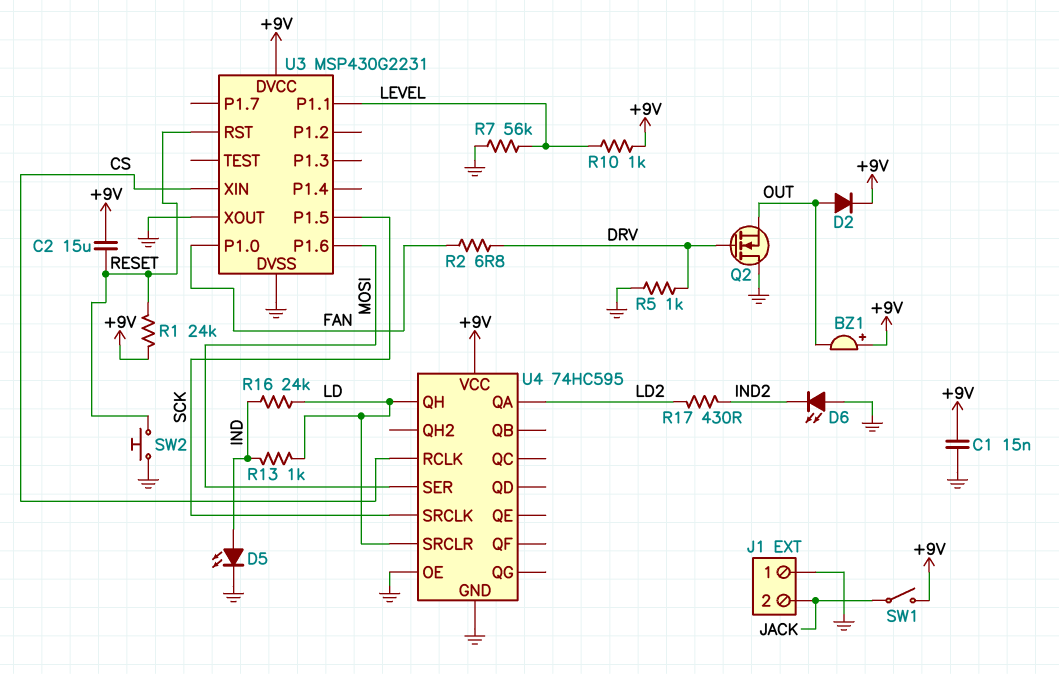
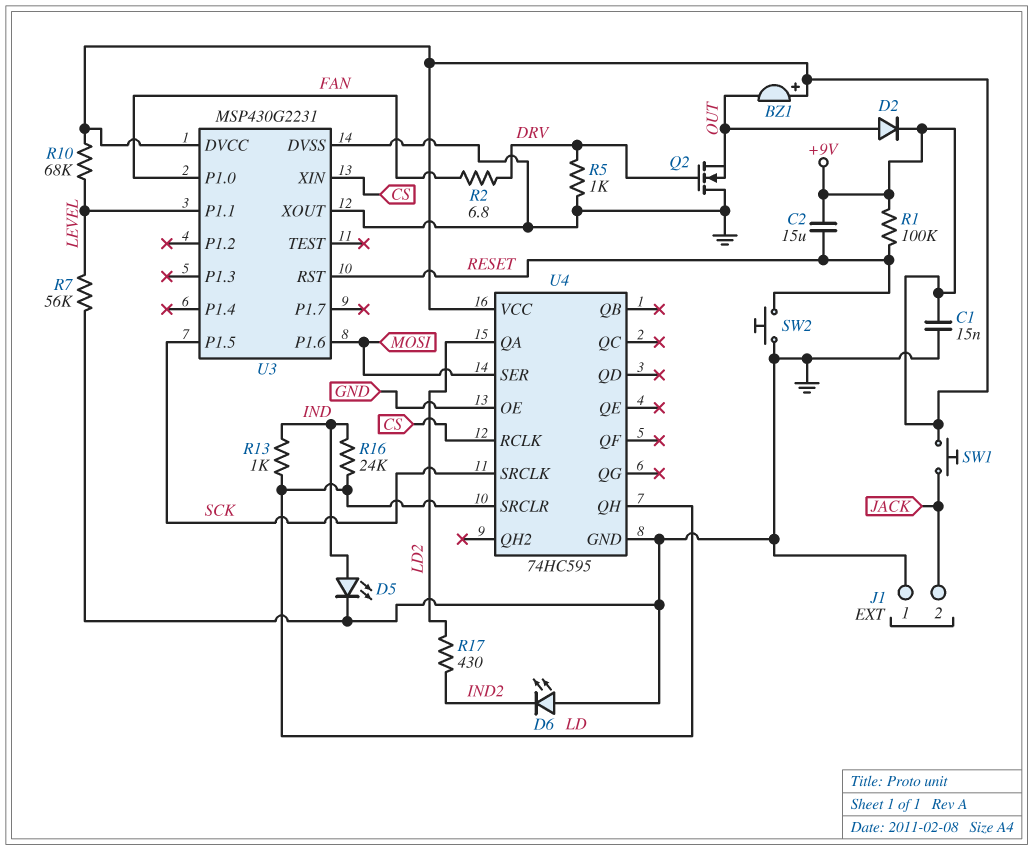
R1: 24k (+9V, RESET) -> 100k (+9V, RESET)
R10: 1k (+9V, LEVEL) -> 68k (+9V, LEVEL)
SW1: switch (+9V, JACK) -> button (+9V, JACK)

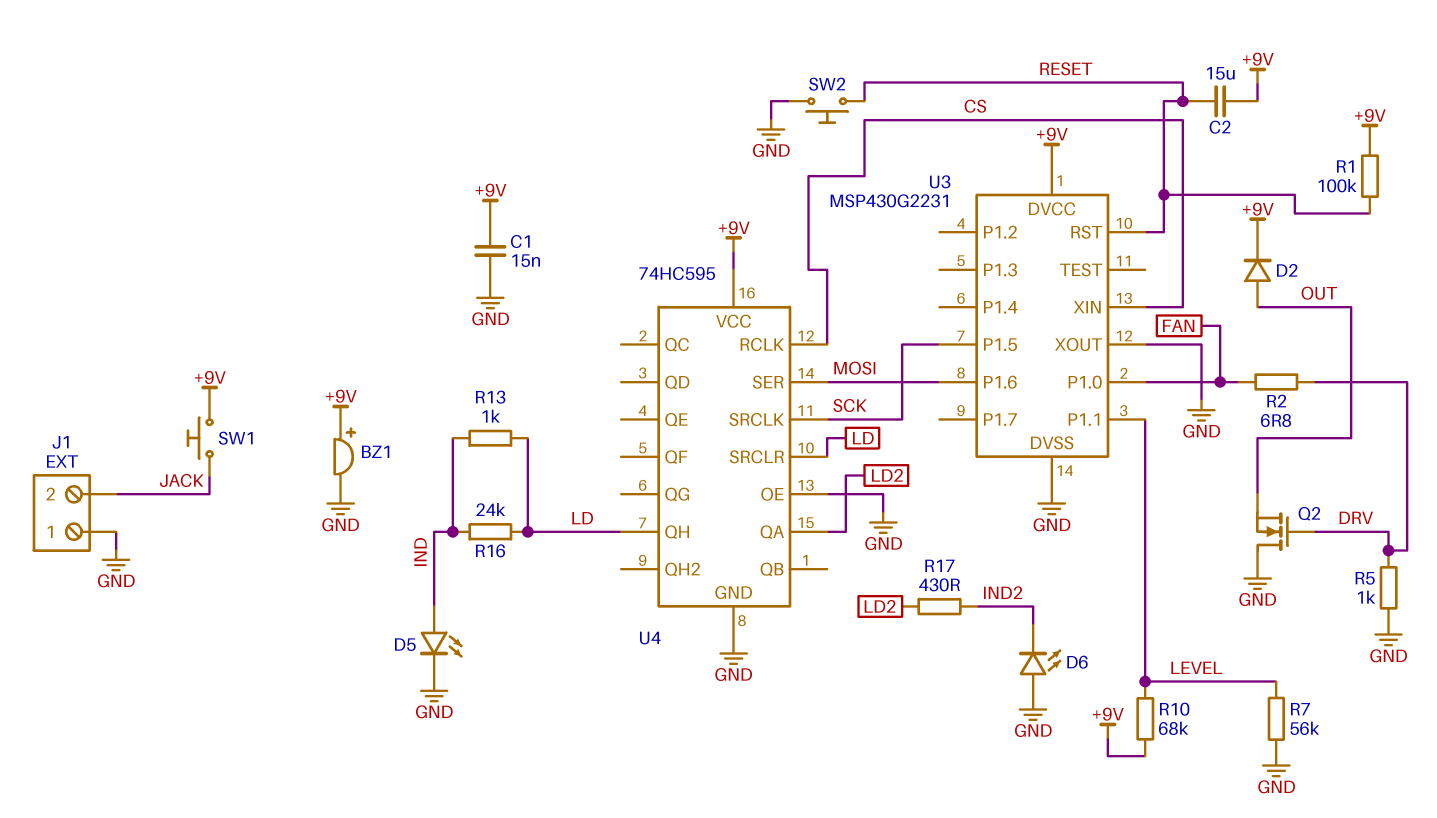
BZ1: buzzer (plus +9V, minus OUT) -> buzzer (plus +9V, minus GND)

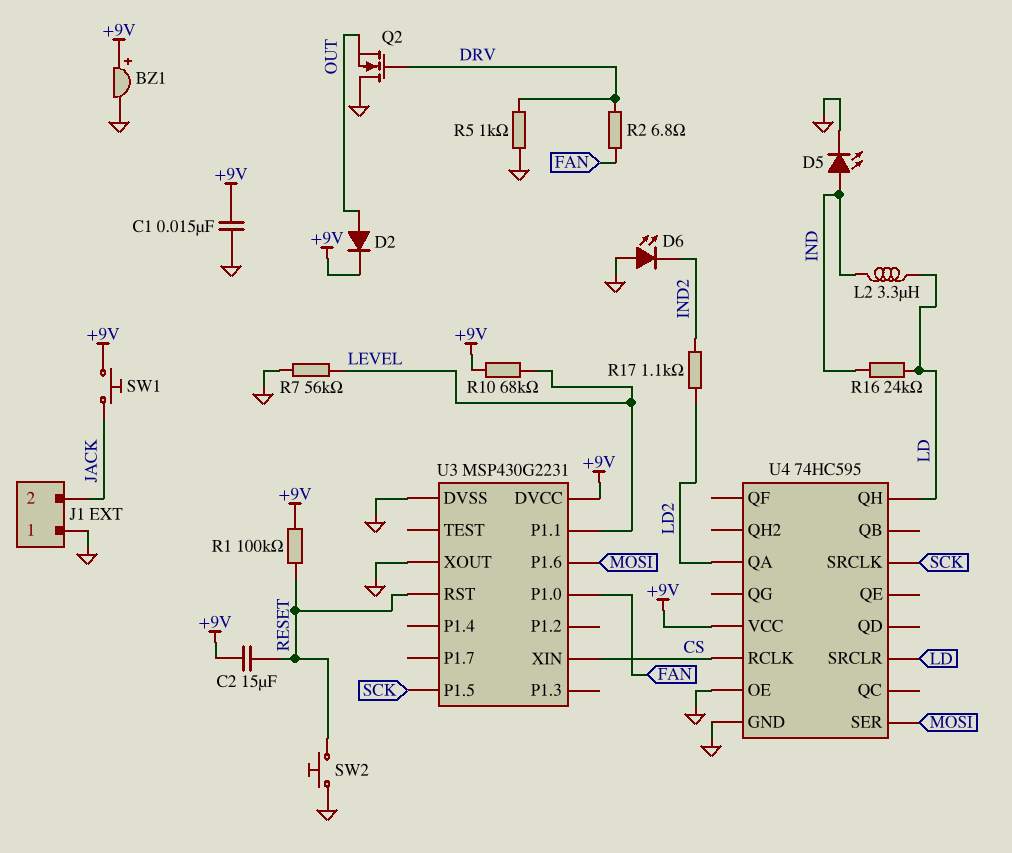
L2: none -> 3.3uH (IND, LD)
R13: 1k (IND, LD) -> none
R17: 430 (IND2, LD2) -> 1.1k (IND2, LD2)

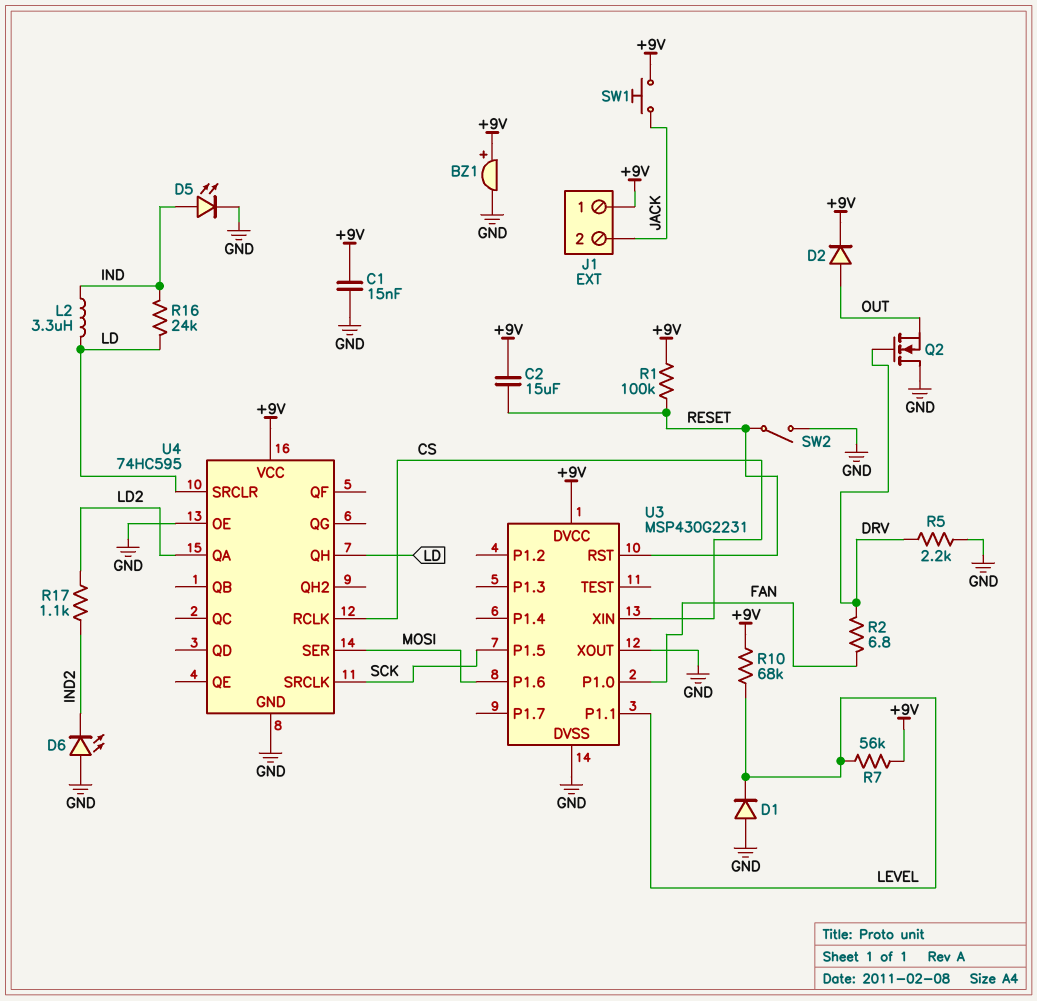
D1: none -> diode (A GND, K LEVEL)
J1 pin 1: GND -> +9V
R5: 1k (DRV, GND) -> 2.2k (DRV, GND)
R7: 56k (GND, LEVEL) -> 56k (+9V, LEVEL)
SW2: button (GND, RESET) -> switch (GND, RESET)

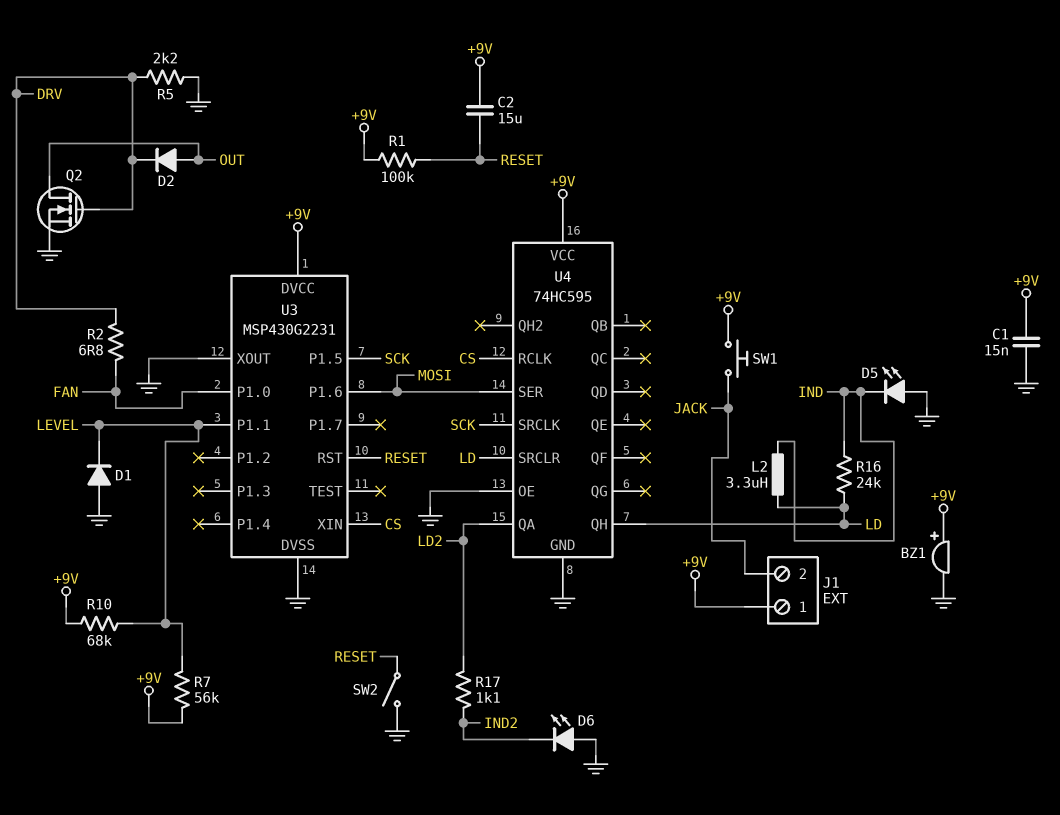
D2: diode (A OUT, K +9V) -> diode (A OUT, K DRV)
D5: LED (A IND, K GND) -> LED (A GND, K IND)
Q2: NMOS (G DRV, D GND, S OUT) -> NMOS (G DRV, D OUT, S GND)

